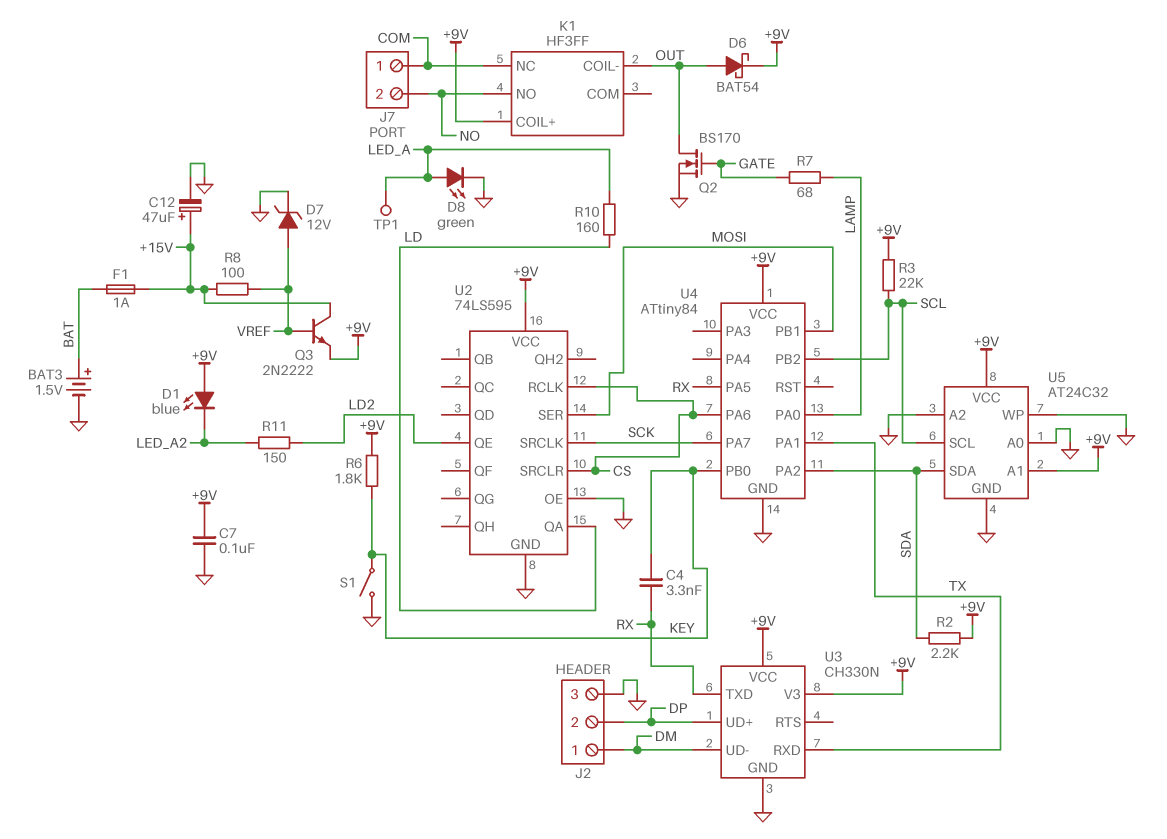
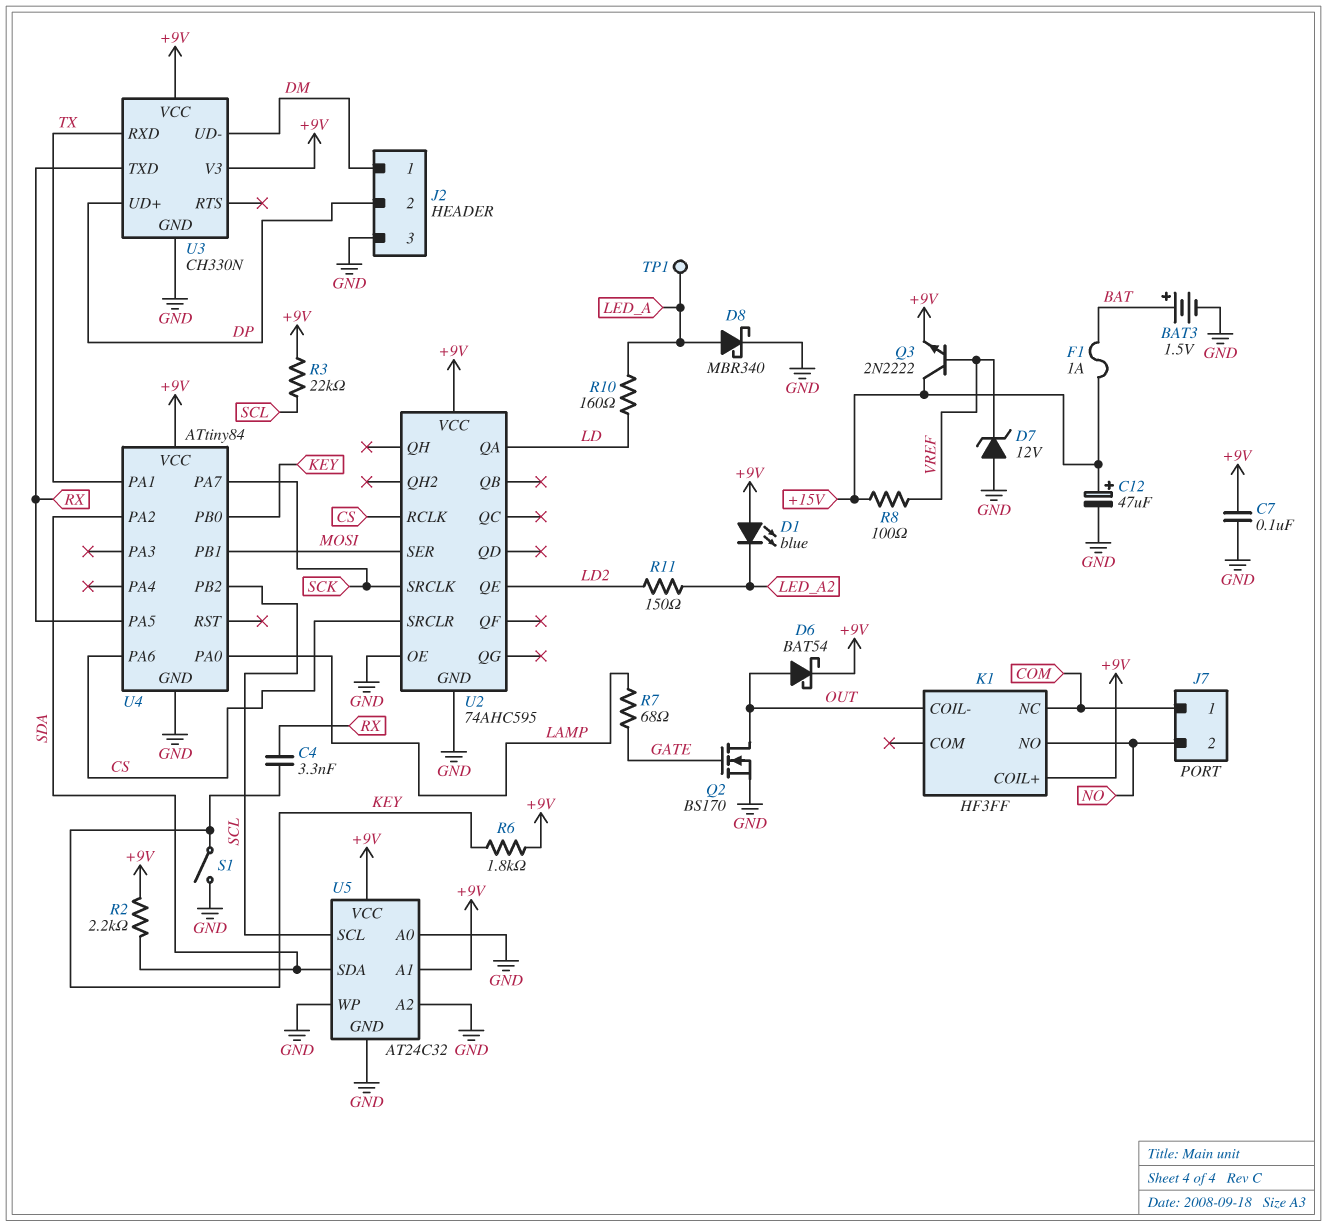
D7: zener 12V (A VREF, K GND) -> zener 12V (A GND, K VREF)
D8: LED green (A LED_A, K GND) -> schottky MBR340 (A LED_A, K GND)
U2: 74LS595 -> 74AHC595

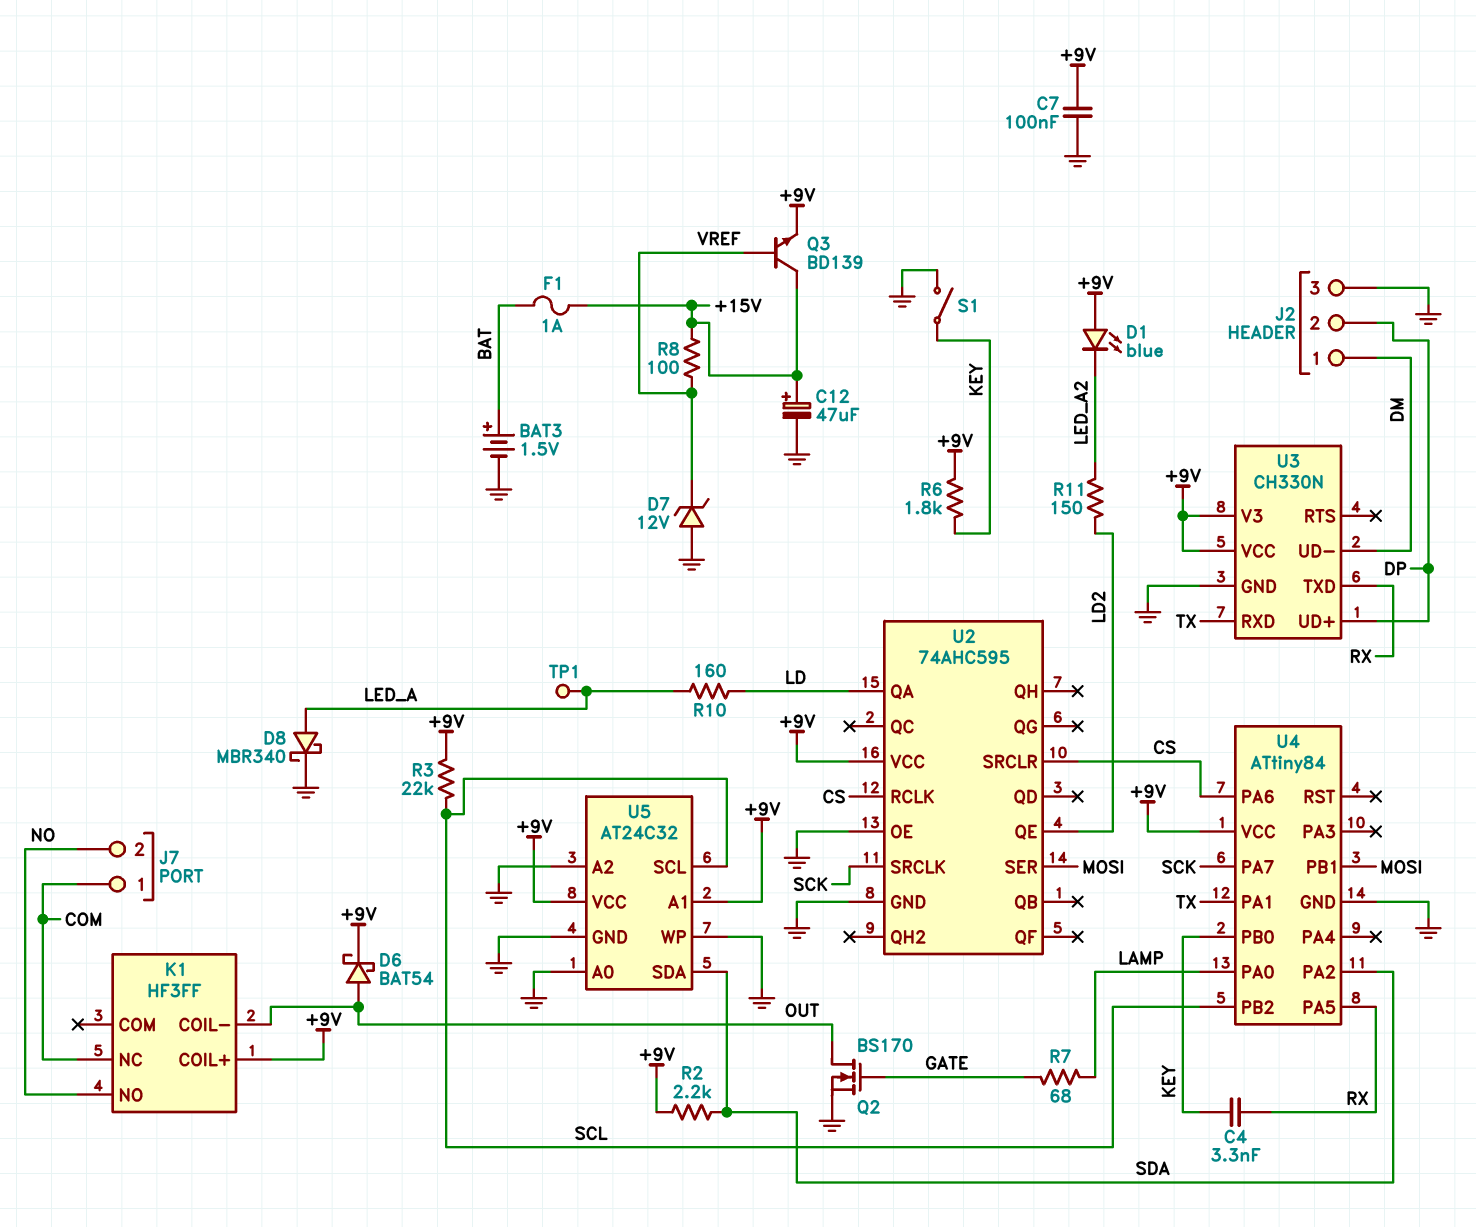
Q3: NPN 2N2222 (B VREF, C +15V, E +9V) -> NPN BD139 (B VREF, C +15V, E +9V)

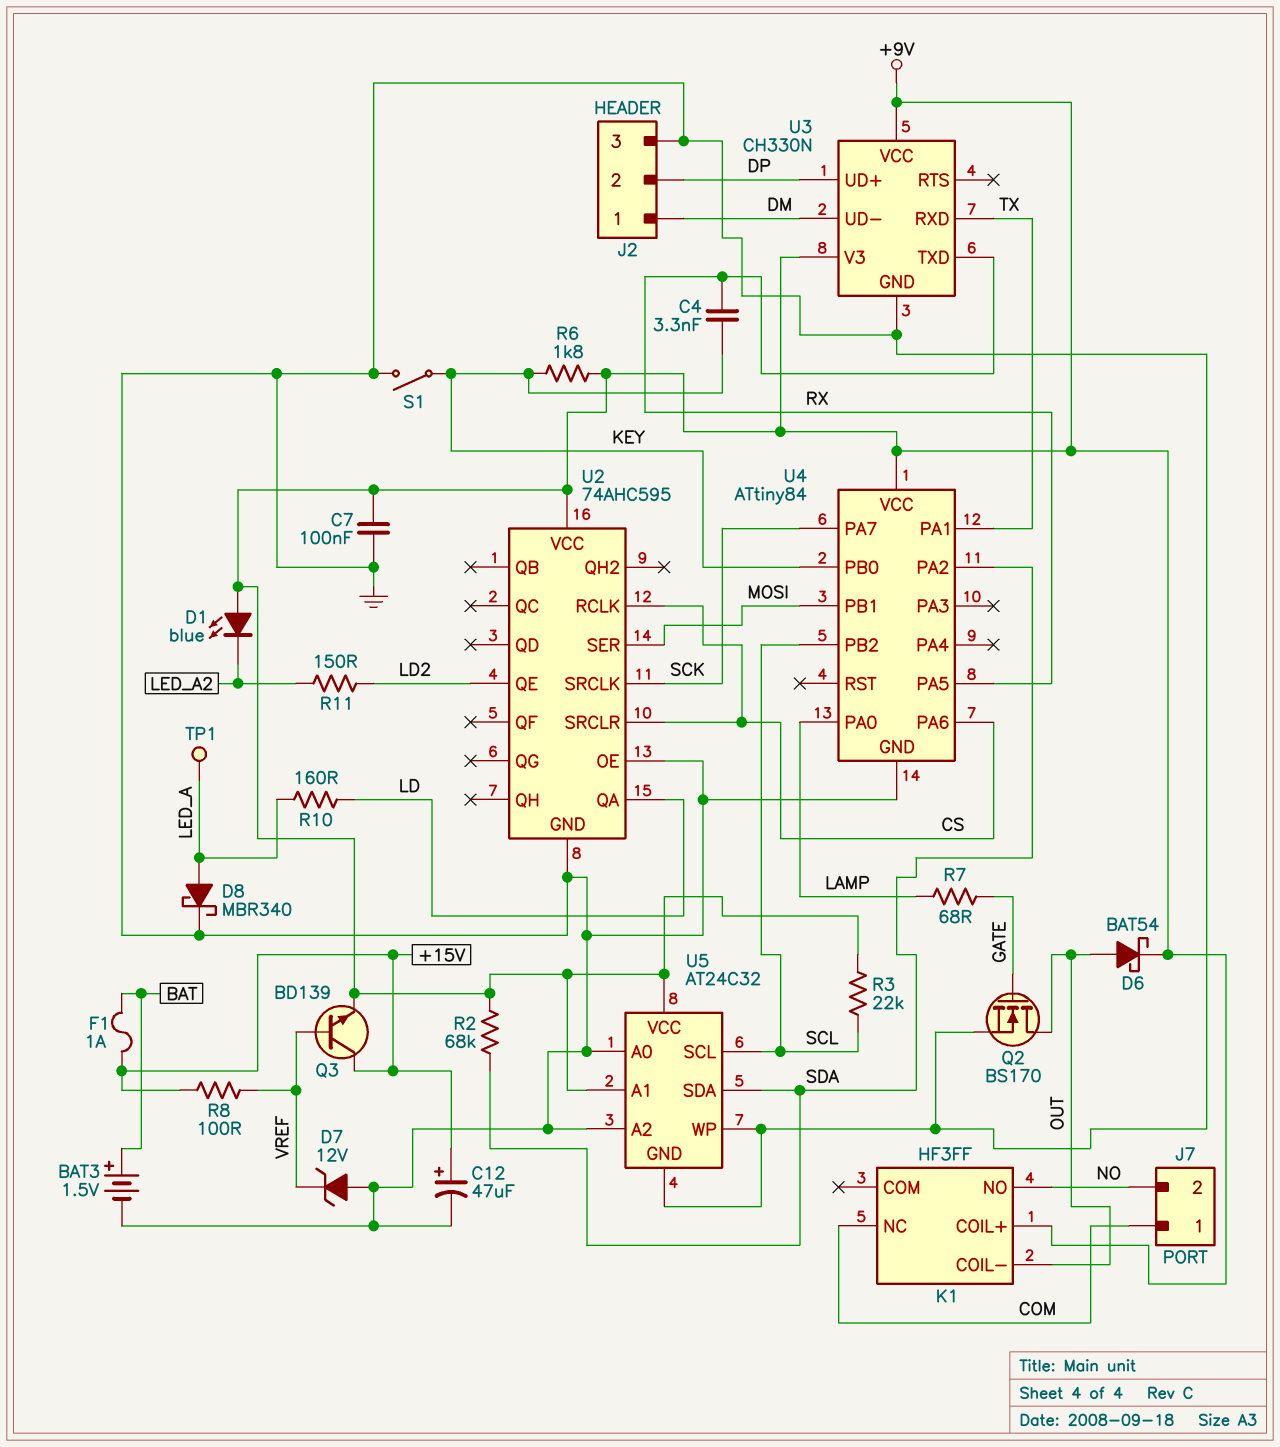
R2: 2.2k (+9V, SDA) -> 68k (+9V, SDA)

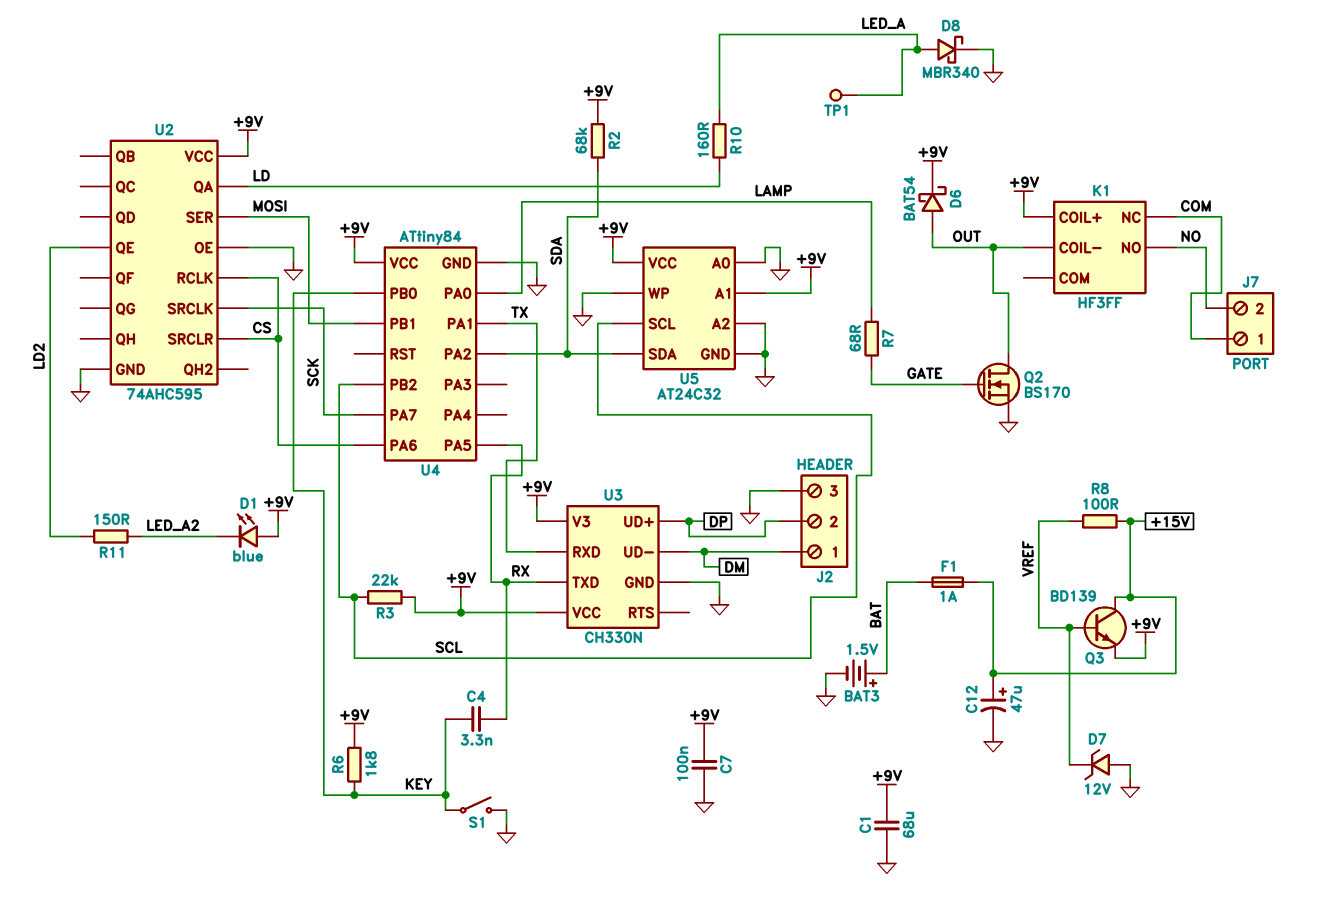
C1: none -> 68uF (+9V, GND)

